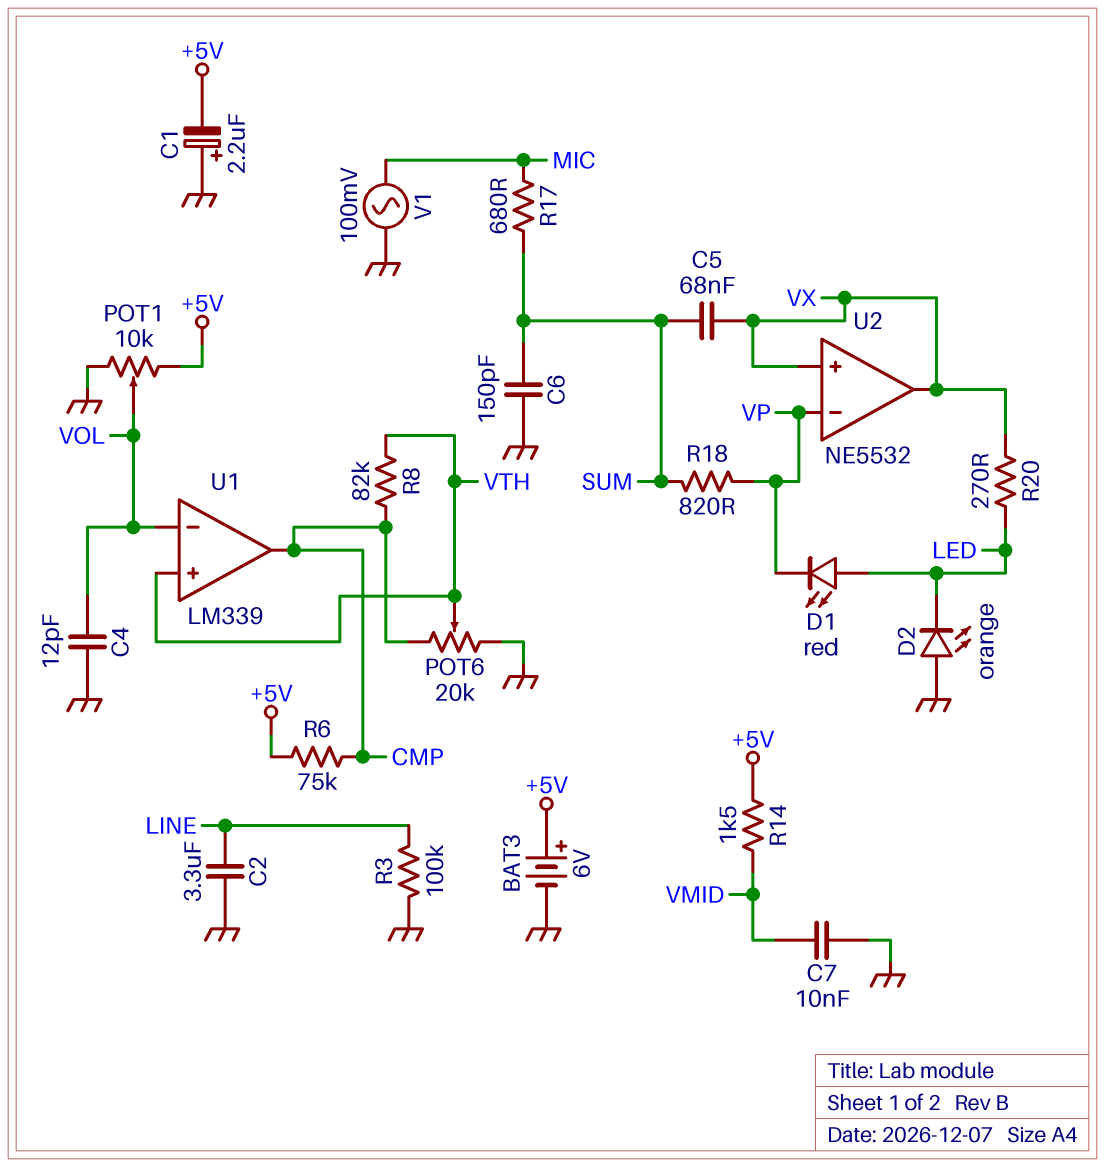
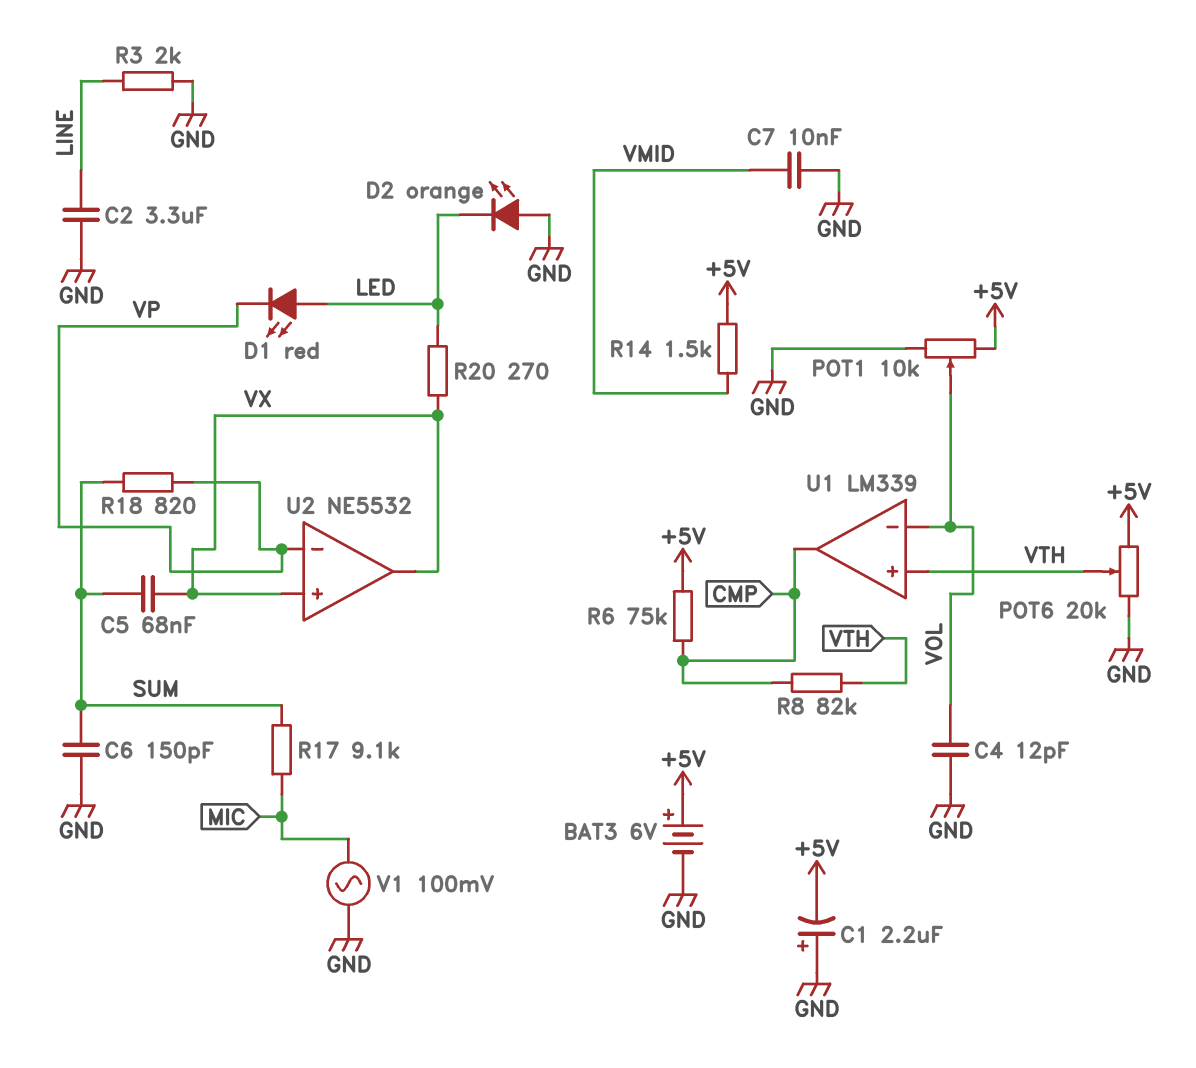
POT6: 20k (CMP, GND, wiper VTH) -> 20k (+5V, GND, wiper VTH)
R3: 100k (GND, LINE) -> 2k (GND, LINE)
R17: 680 (MIC, SUM) -> 9.1k (MIC, SUM)

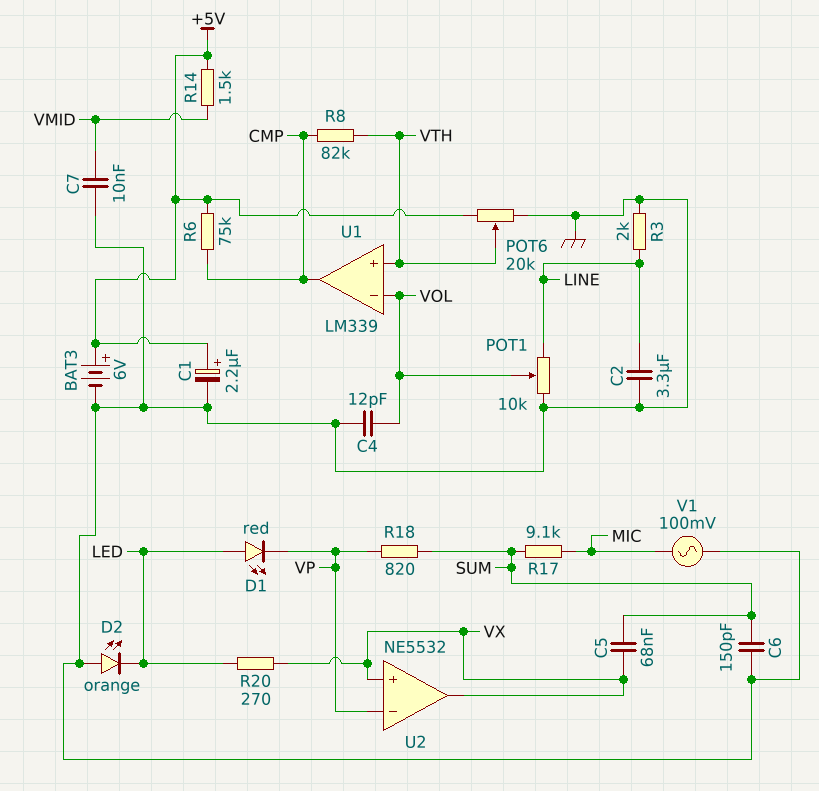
C1: 2.2uF (plus GND, minus +5V) -> 2.2uF (plus +5V, minus GND)
POT1: 10k (+5V, GND, wiper VOL) -> 10k (GND, LINE, wiper VOL)

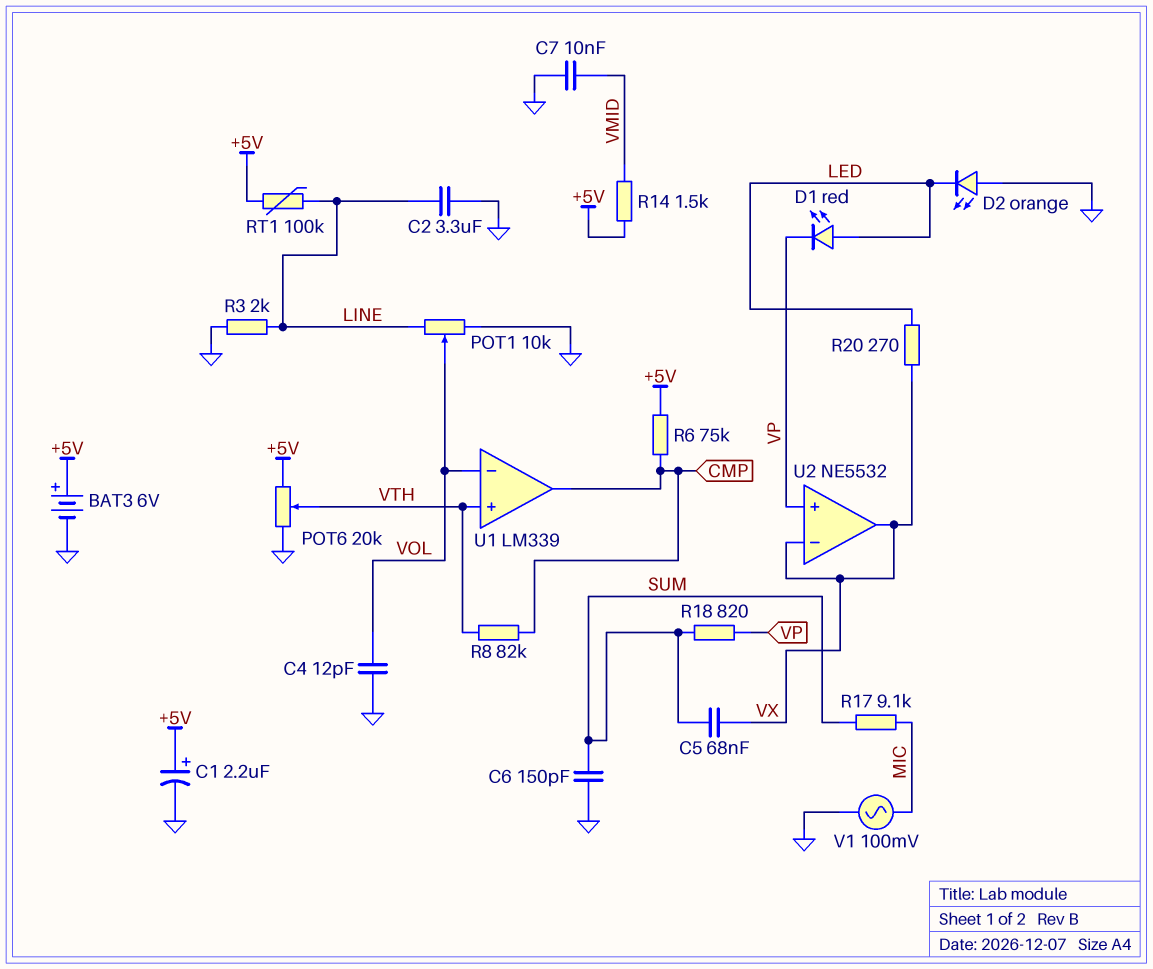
RT1: none -> 100k (+5V, LINE)
U2 pin in+: VX -> VP
U2 pin in-: VP -> VX

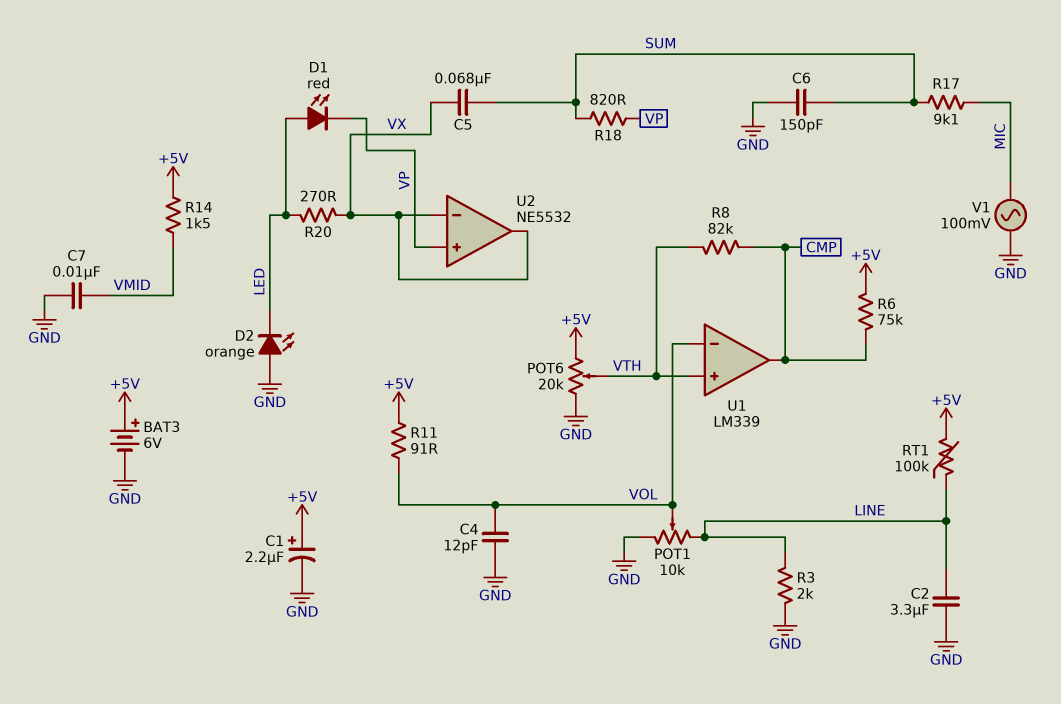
R11: none -> 91 (+5V, VOL)

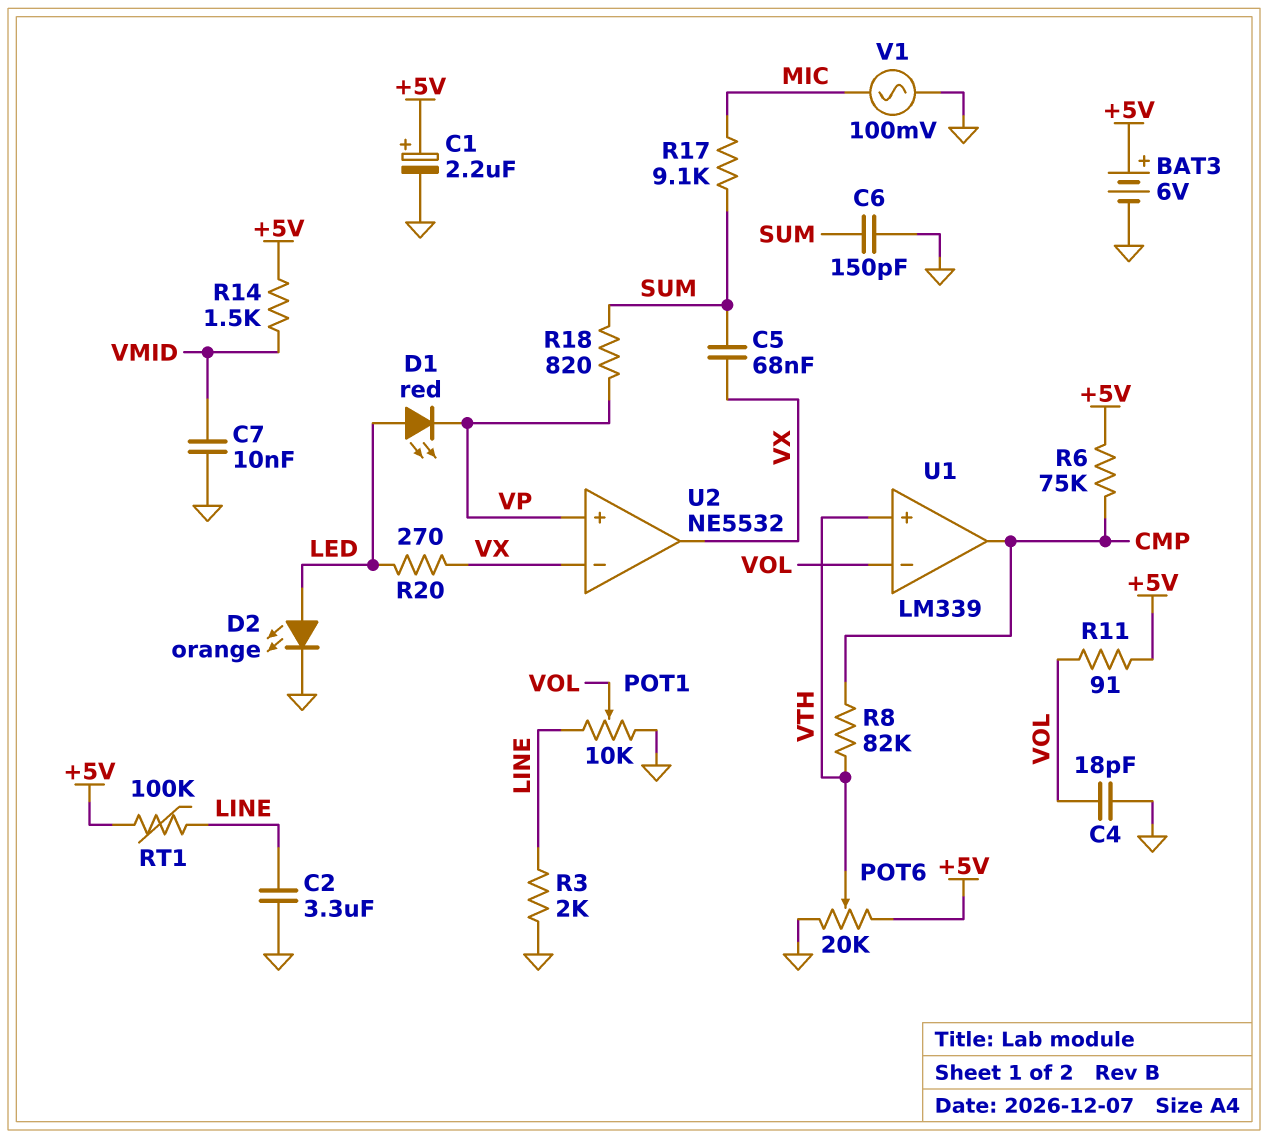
C4: 12pF (GND, VOL) -> 18pF (GND, VOL)
D2: LED orange (A GND, K LED) -> LED orange (A LED, K GND)

